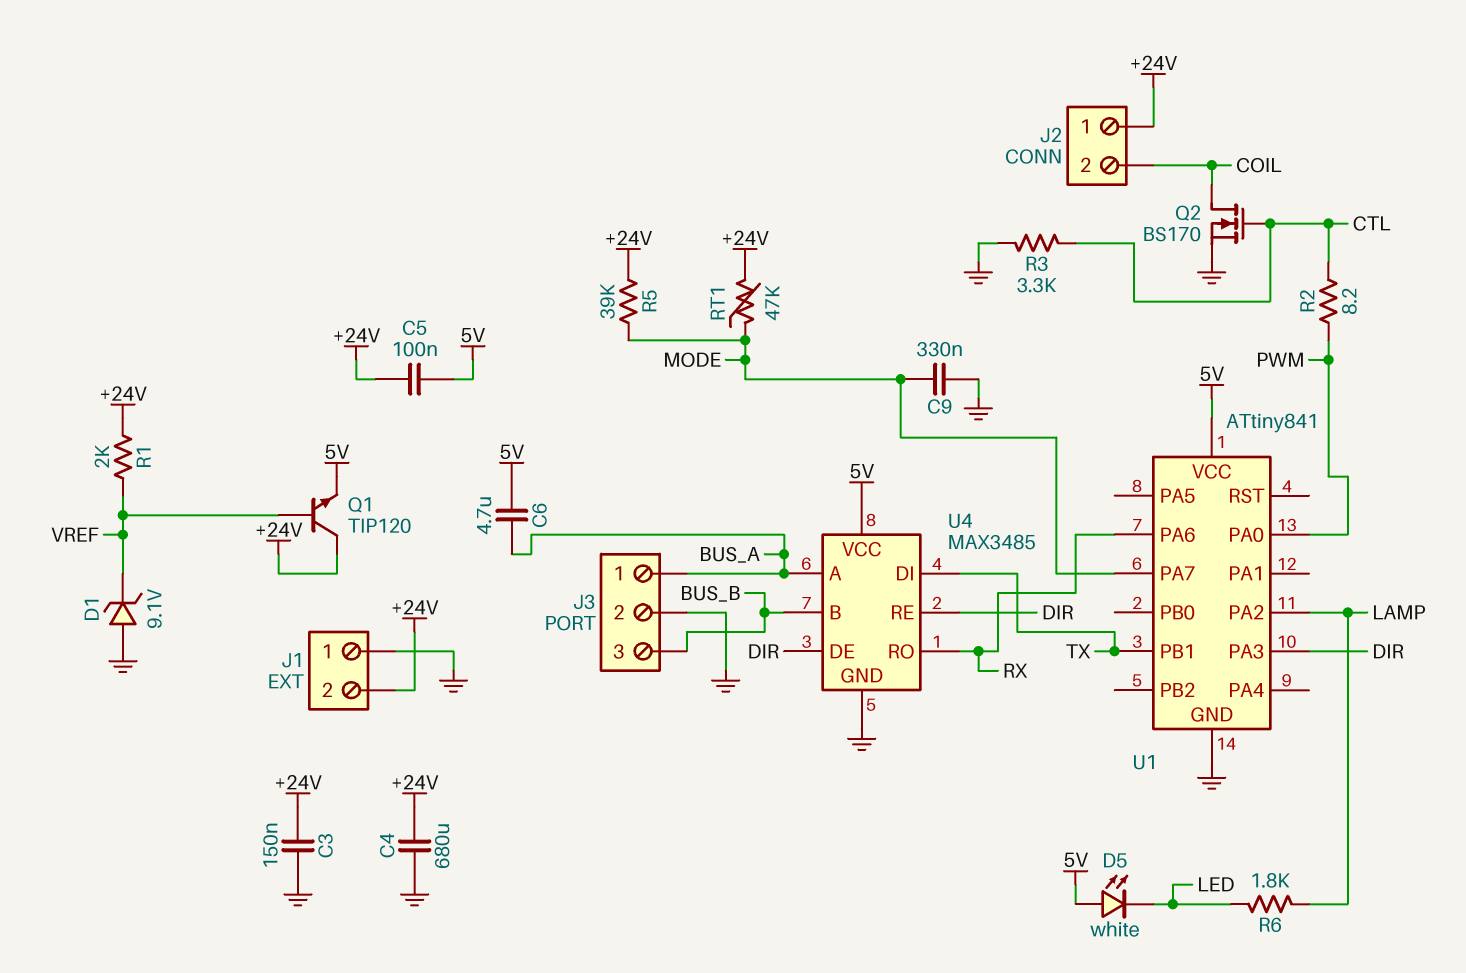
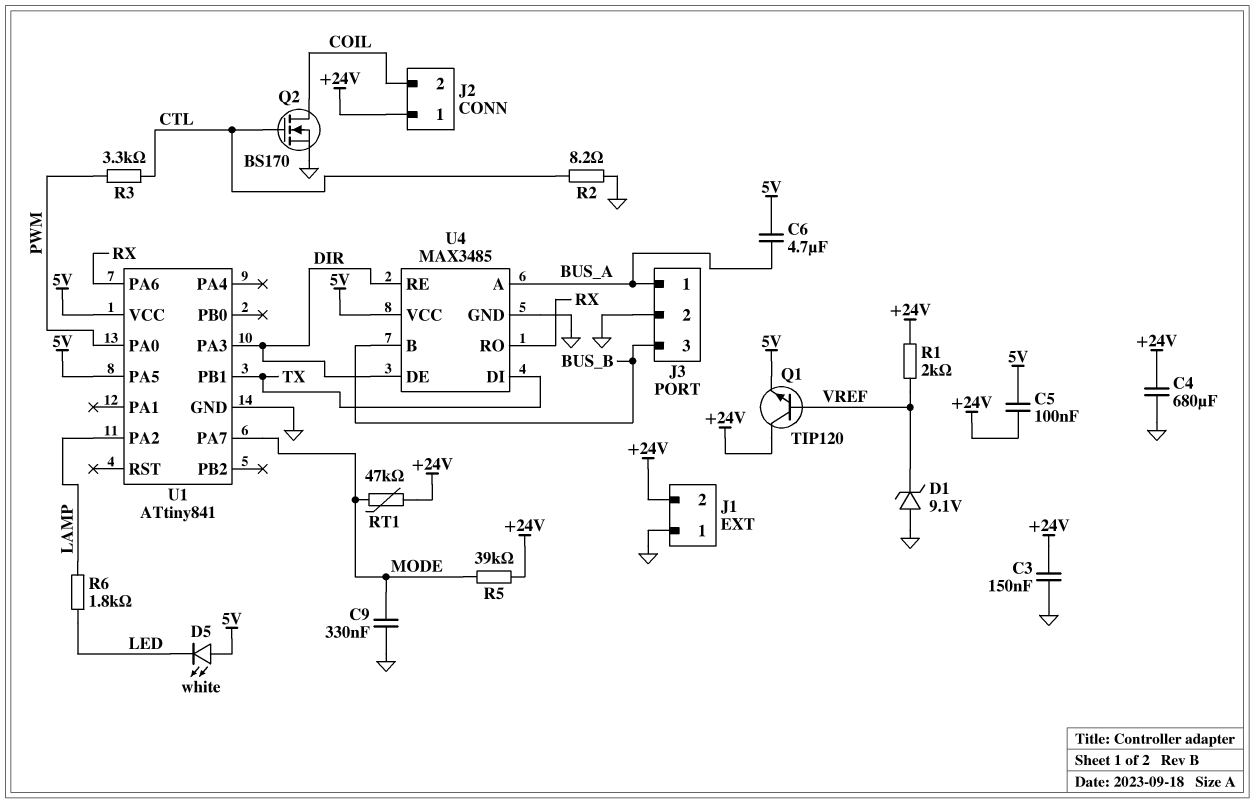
R2: 8.2 (CTL, PWM) -> 8.2 (CTL, GND)
R3: 3.3k (CTL, GND) -> 3.3k (CTL, PWM)
U1 pin PA5: none -> 5V

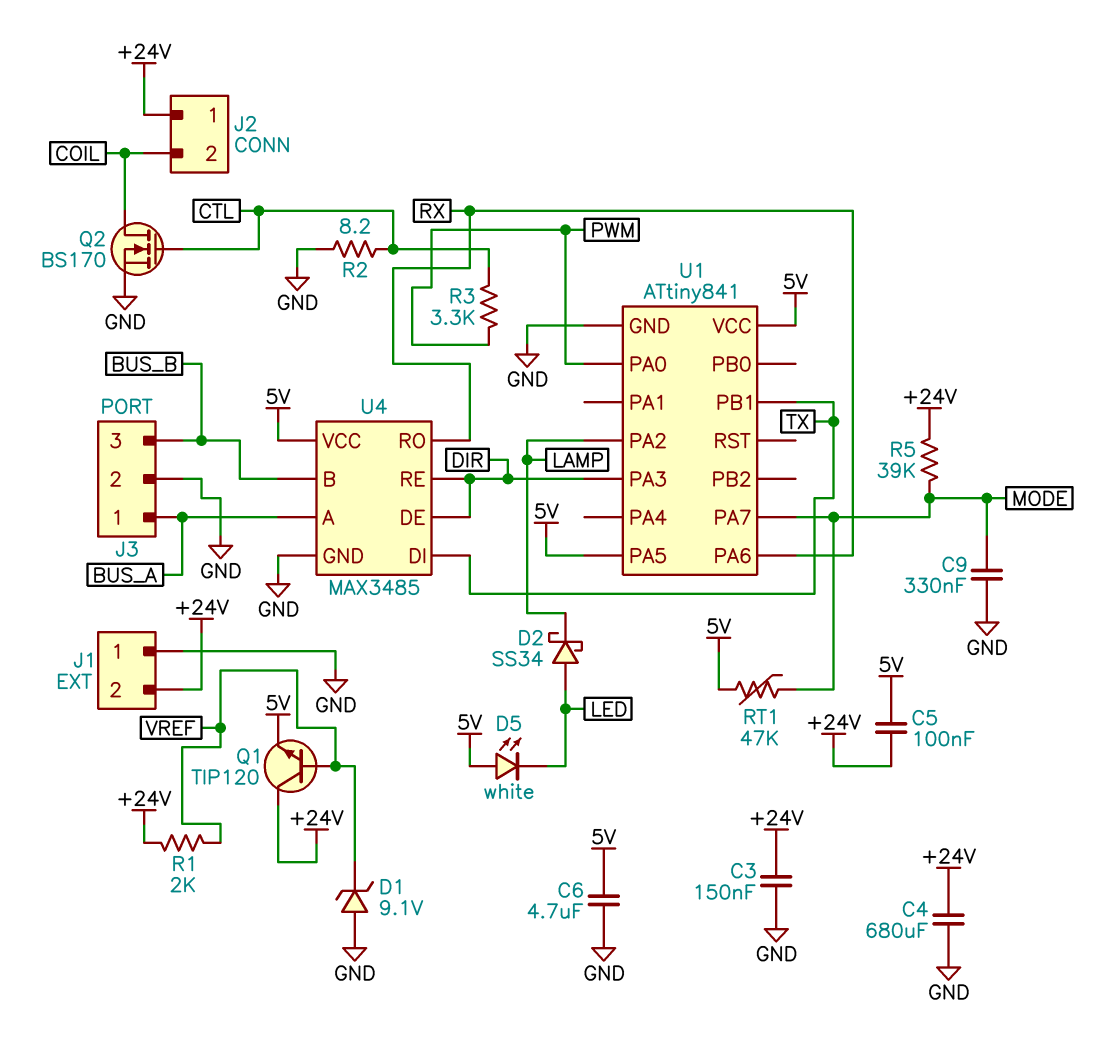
C6: 4.7uF (5V, BUS_A) -> 4.7uF (5V, GND)
D2: none -> schottky SS34 (A LED, K LAMP)
R6: 1.8k (LAMP, LED) -> none
RT1: 47k (+24V, MODE) -> 47k (5V, MODE)

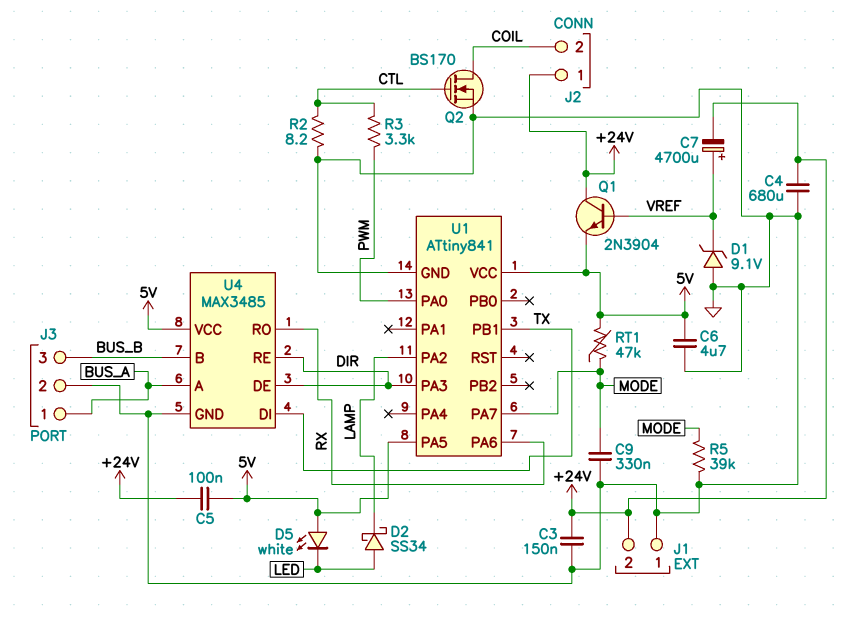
C7: none -> 4700uF (plus VREF, minus +24V)
Q1: NPN TIP120 (B VREF, C +24V, E 5V) -> NPN 2N3904 (B VREF, C +24V, E 5V)
R1: 2k (+24V, VREF) -> none
R5: 39k (+24V, MODE) -> 39k (GND, MODE)

